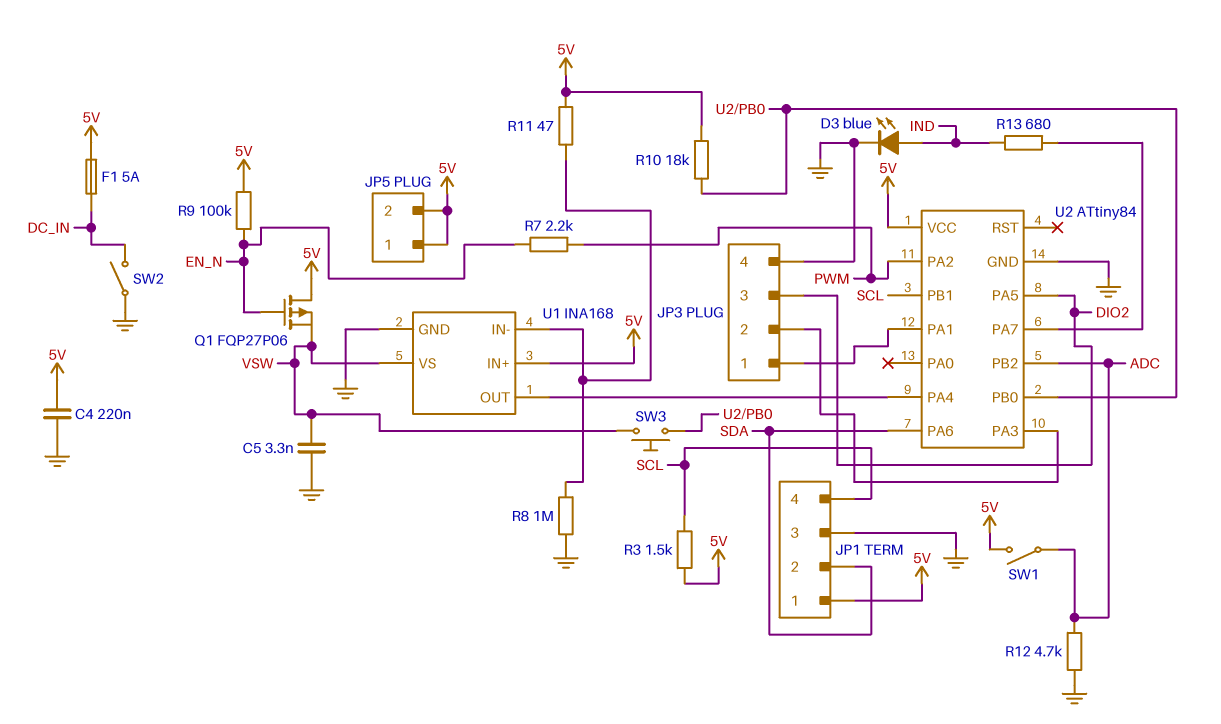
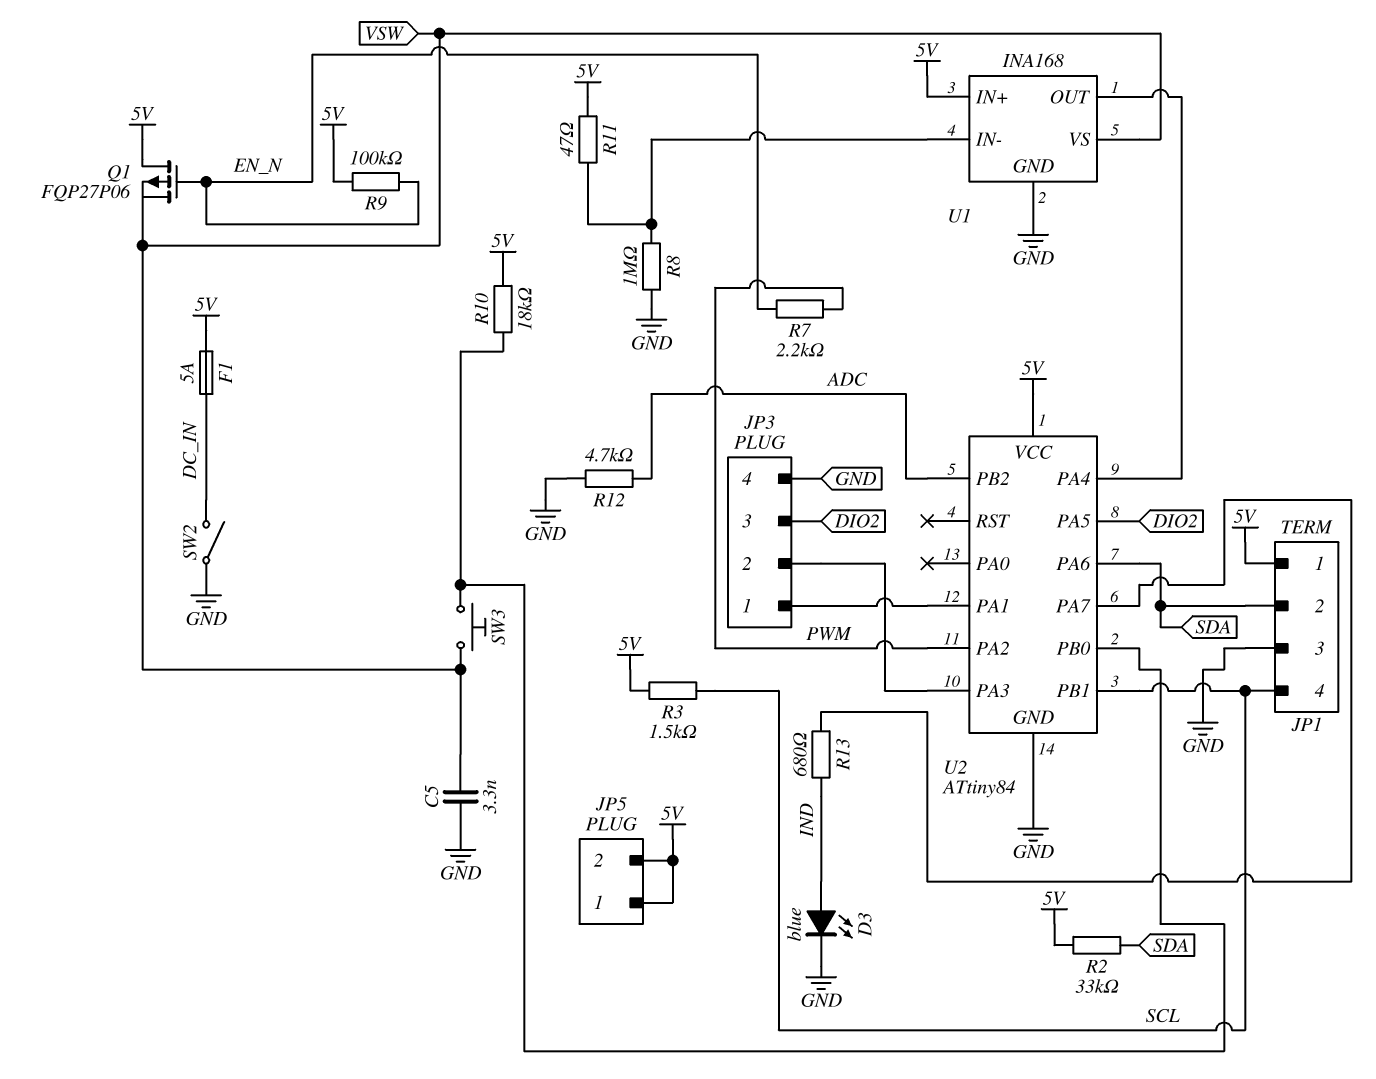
C4: 220nF (5V, GND) -> none
R2: none -> 33k (5V, SDA)
SW1: switch (5V, ADC) -> none

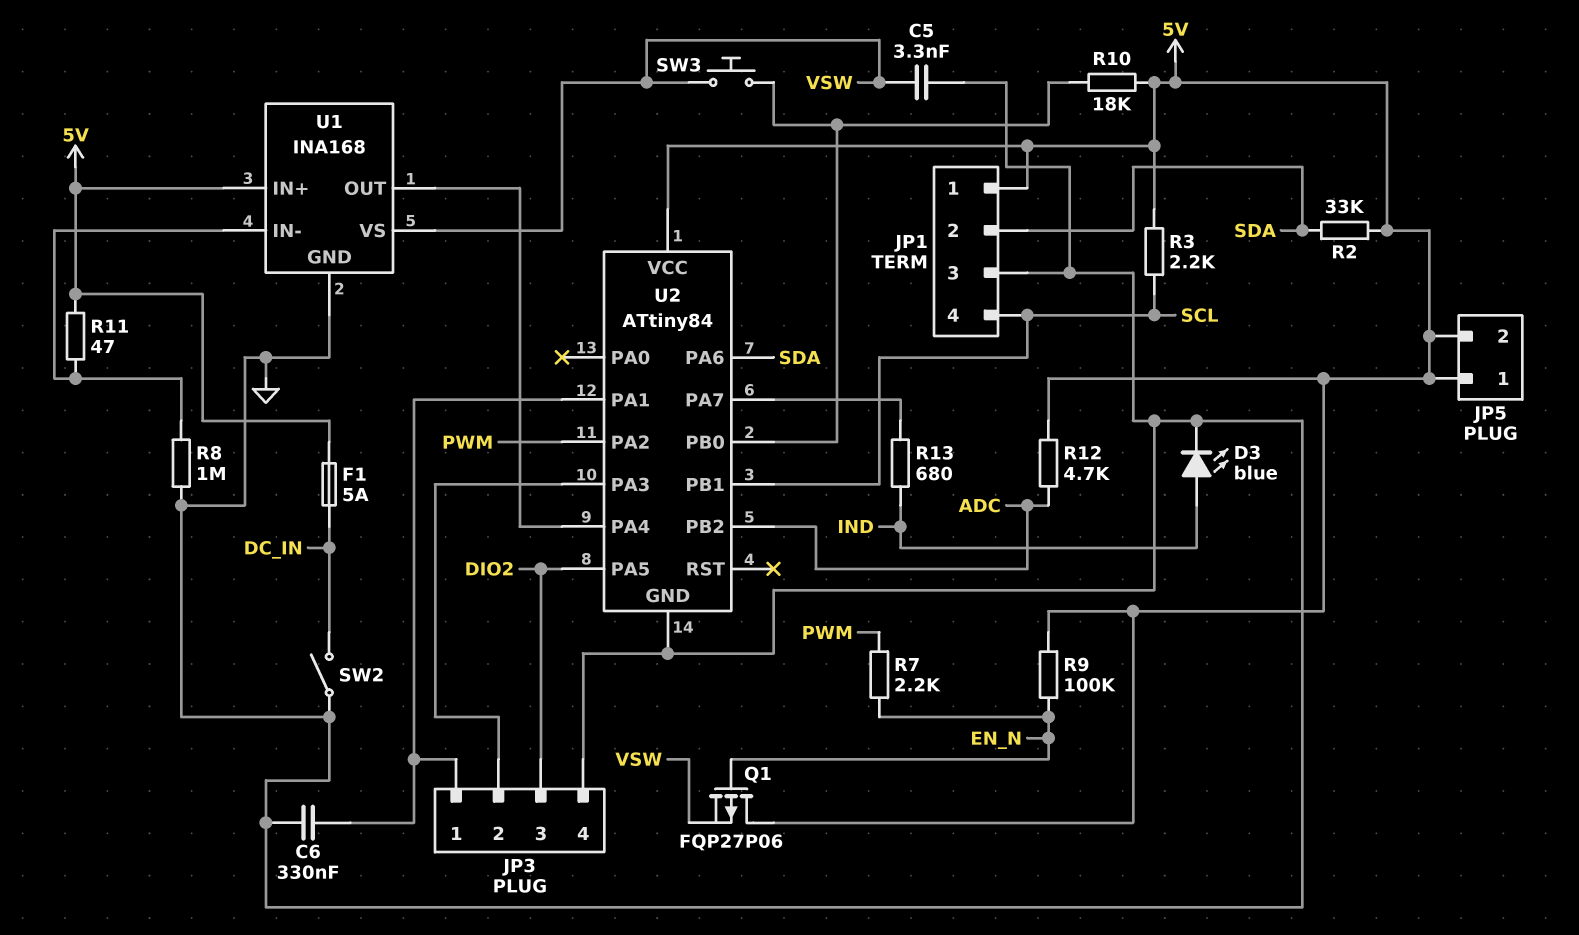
C6: none -> 330nF (GND, JP3/1)
R3: 1.5k (5V, SCL) -> 2.2k (5V, SCL)
R12: 4.7k (ADC, GND) -> 4.7k (5V, ADC)

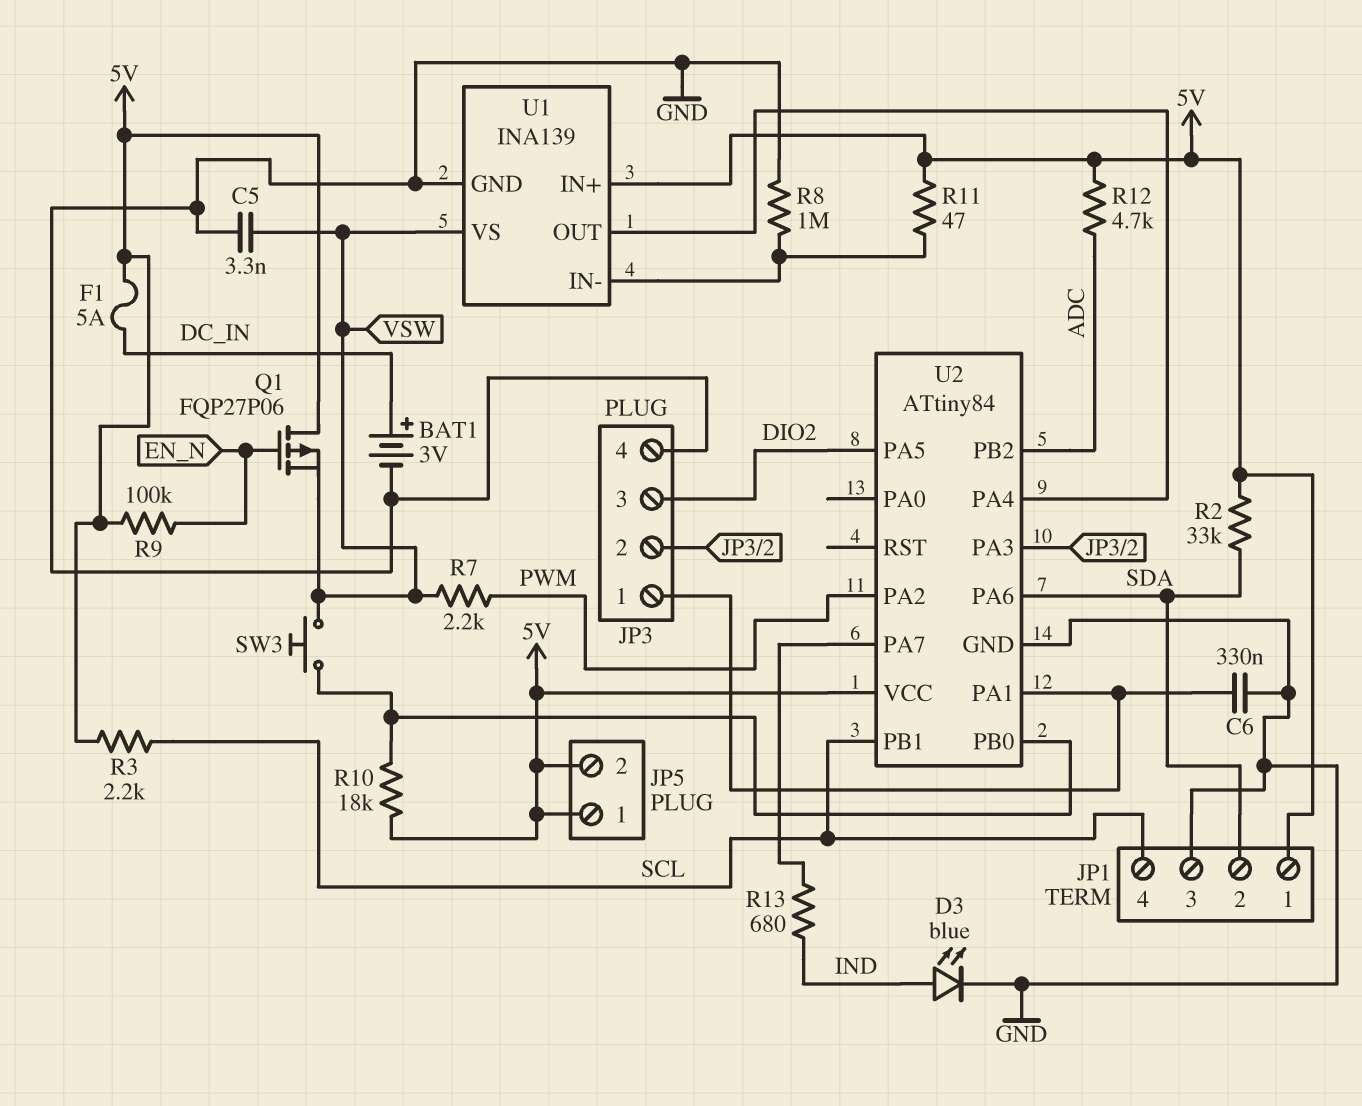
BAT1: none -> 3V (plus DC_IN, minus GND)
R7: 2.2k (EN_N, PWM) -> 2.2k (PWM, VSW)
SW2: switch (DC_IN, GND) -> none
U1: INA168 -> INA139

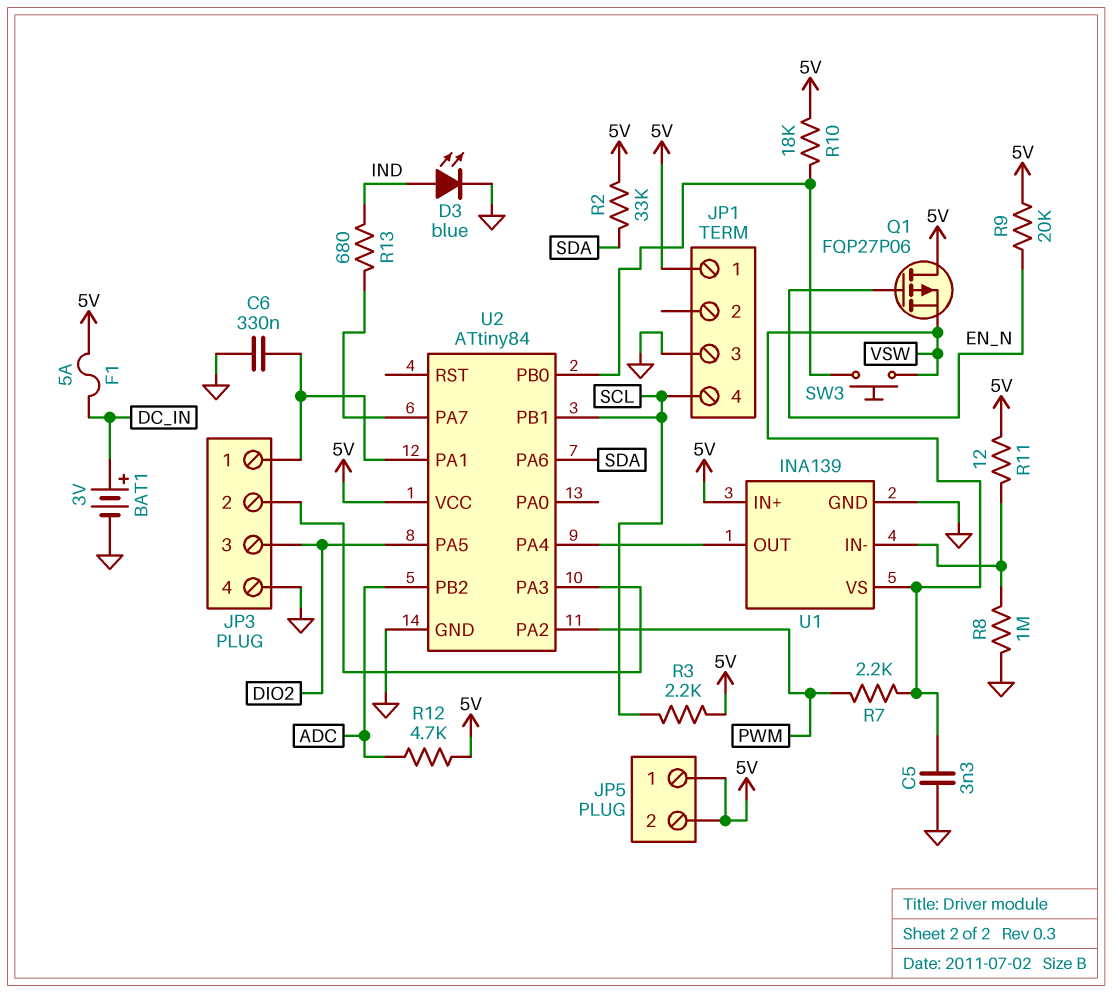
JP1 pin 2: SDA -> none
R9: 100k (5V, EN_N) -> 20k (5V, EN_N)
R11: 47 (5V, U1/IN-) -> 12 (5V, U1/IN-)

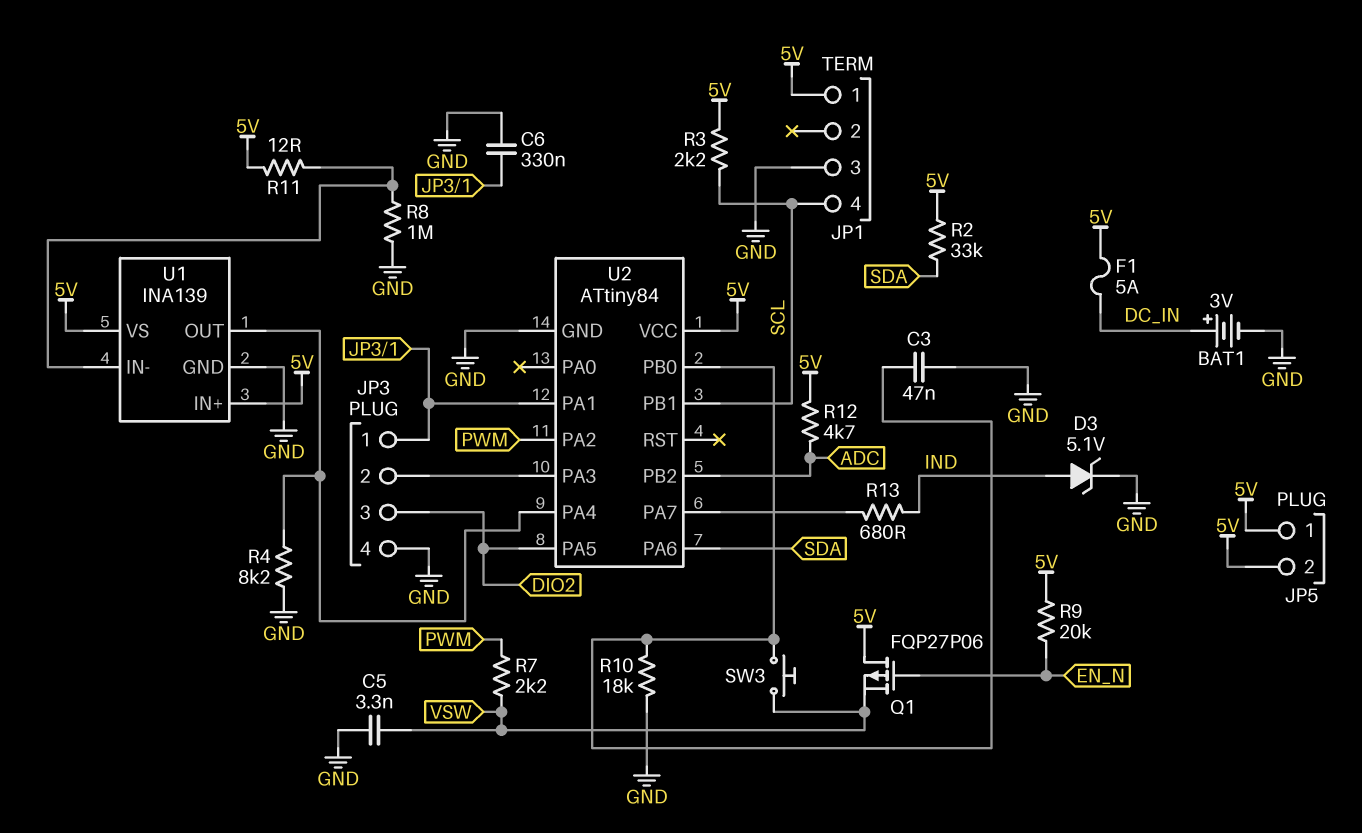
C3: none -> 47nF (GND, U2/PB0)
D3: LED blue (A IND, K GND) -> zener 5.1V (A IND, K GND)
R4: none -> 8.2k (GND, U1/OUT)
R10: 18k (5V, U2/PB0) -> 18k (GND, U2/PB0)
U1 pin VS: VSW -> 5V

